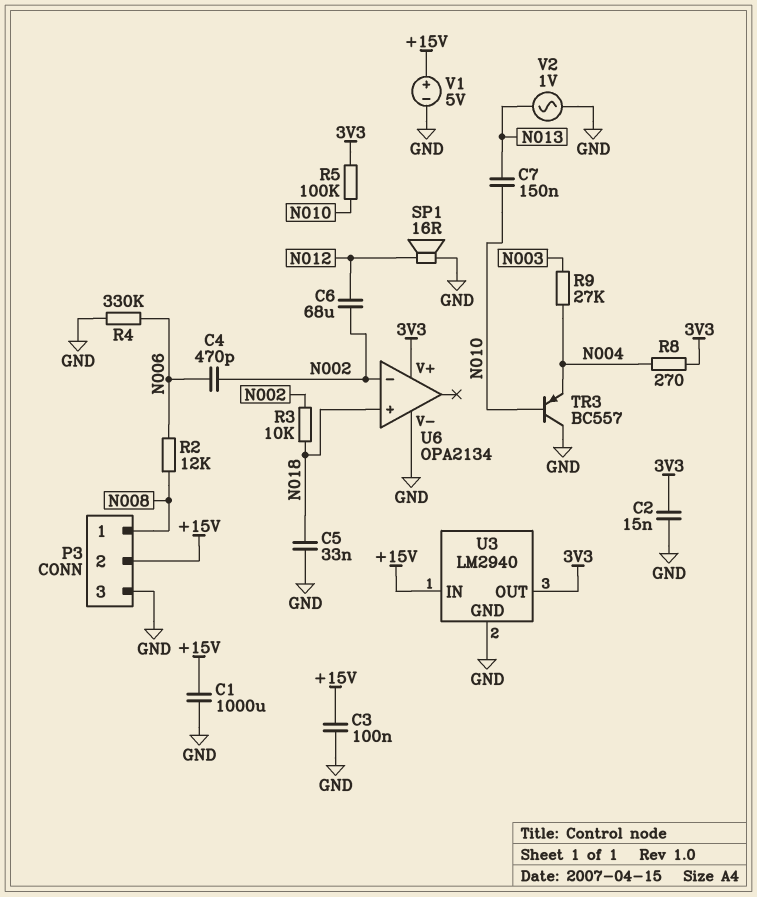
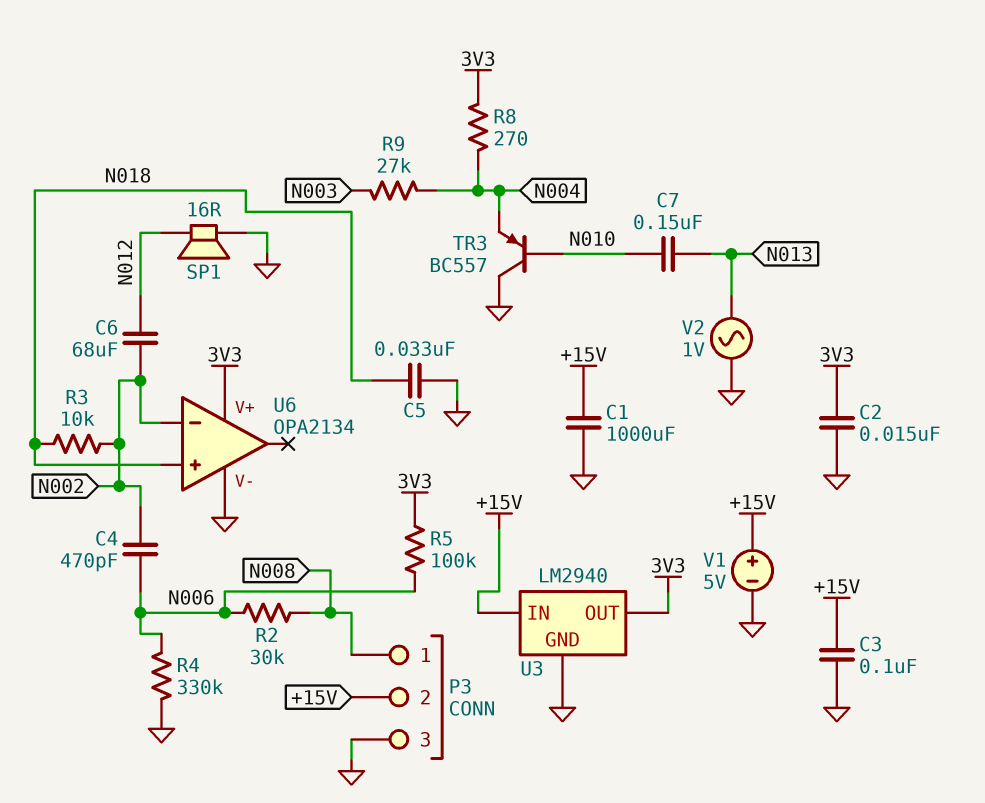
R2: 12k (N006, N008) -> 30k (N006, N008)
R5: 100k (3V3, N010) -> 100k (3V3, N006)

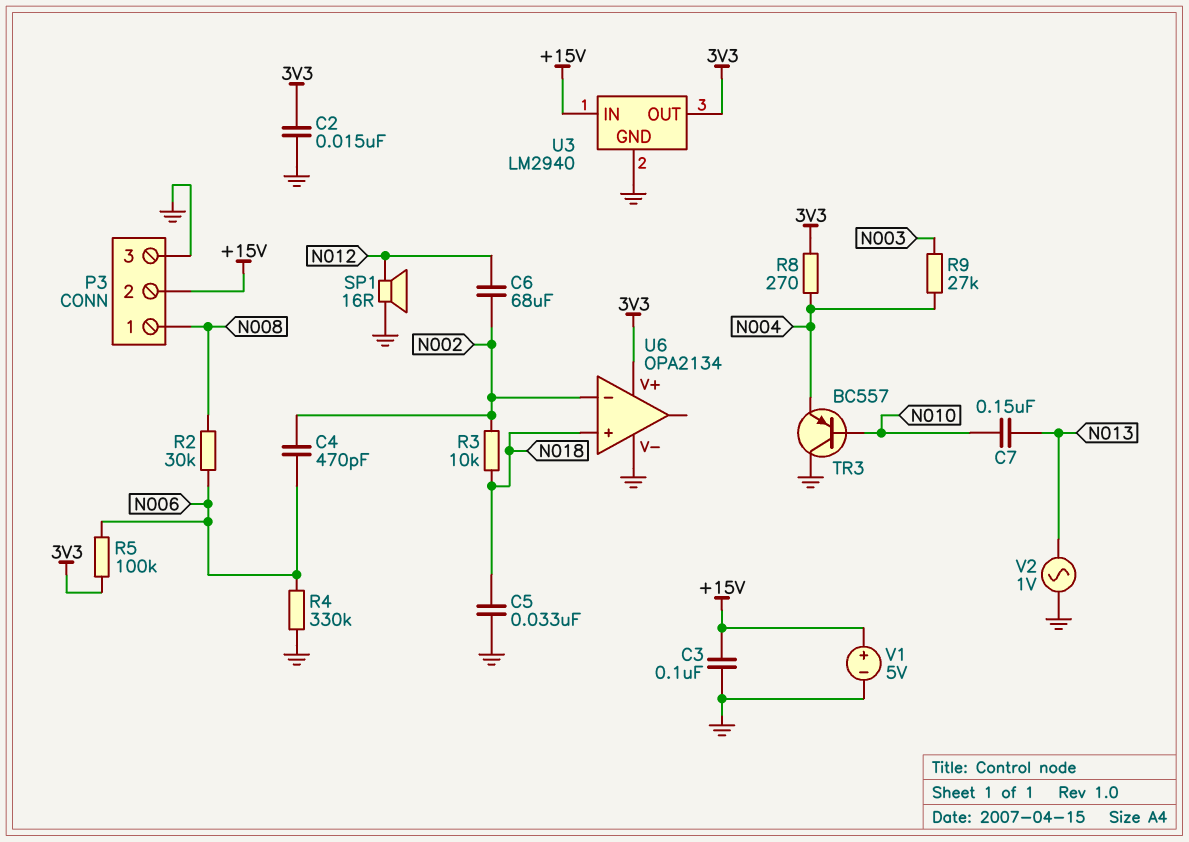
C1: 1000uF (+15V, GND) -> none

